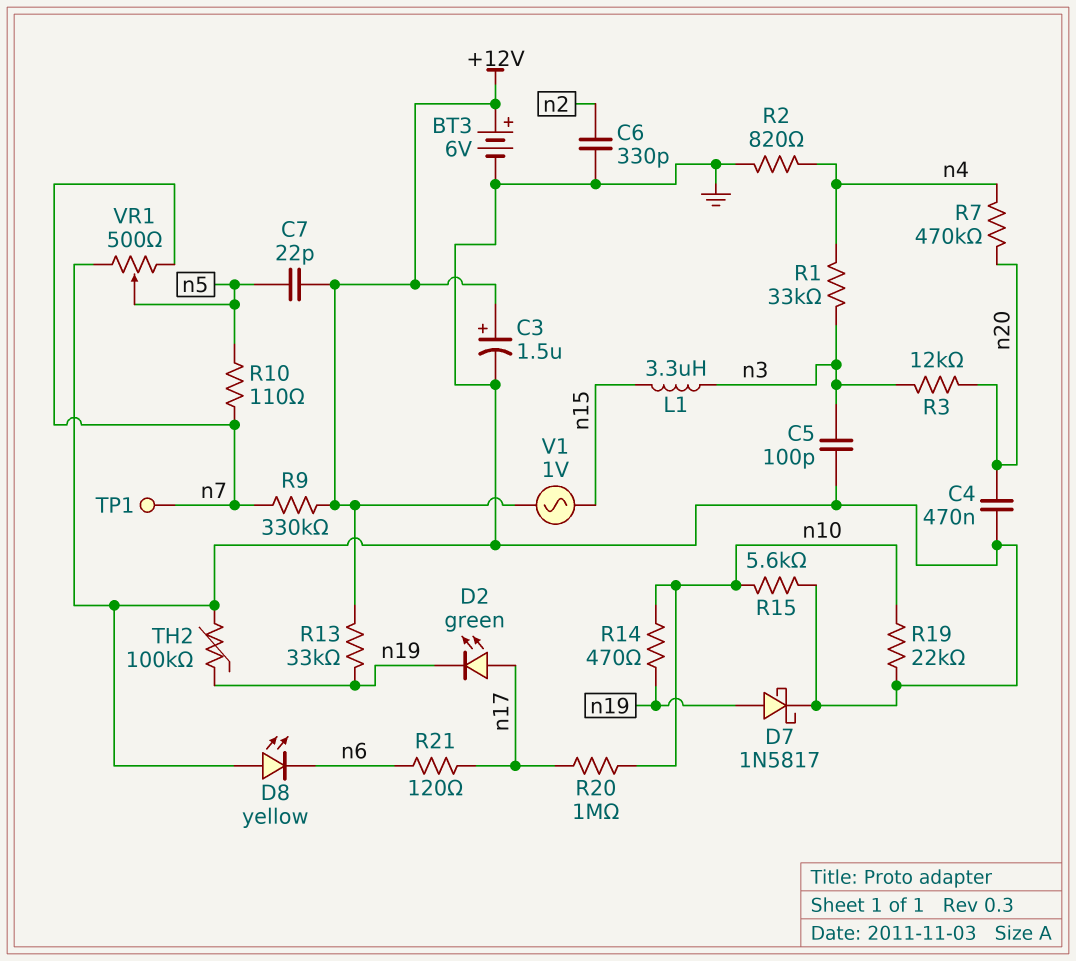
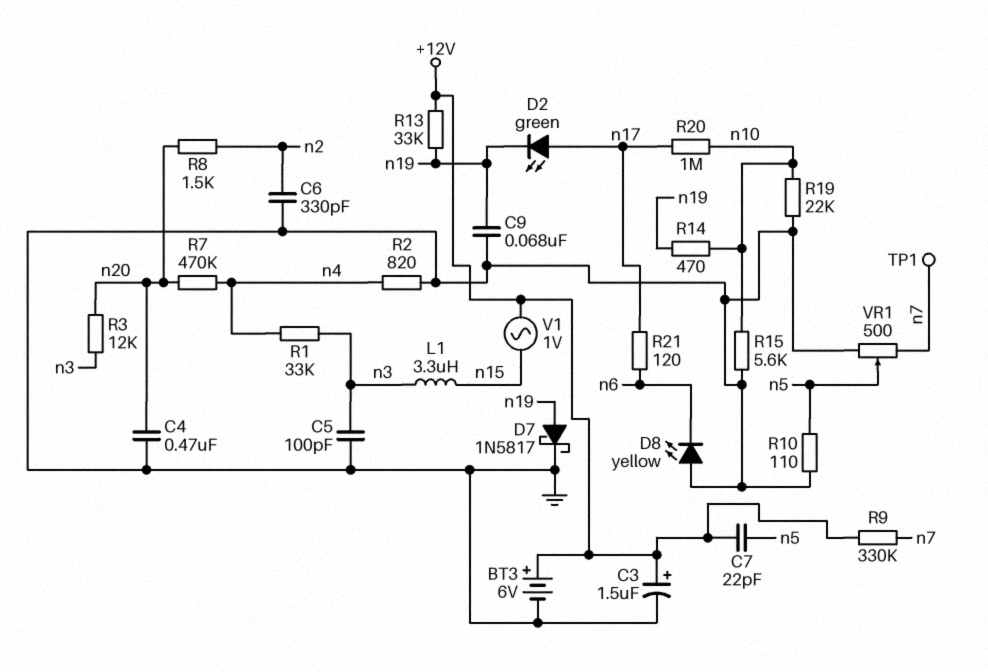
C9: none -> 68nF (GND, n19)
R8: none -> 1.5k (n2, n20)
R10: 110 (n5, n7) -> 110 (GND, n5)
TH2: 100k (GND, n19) -> none

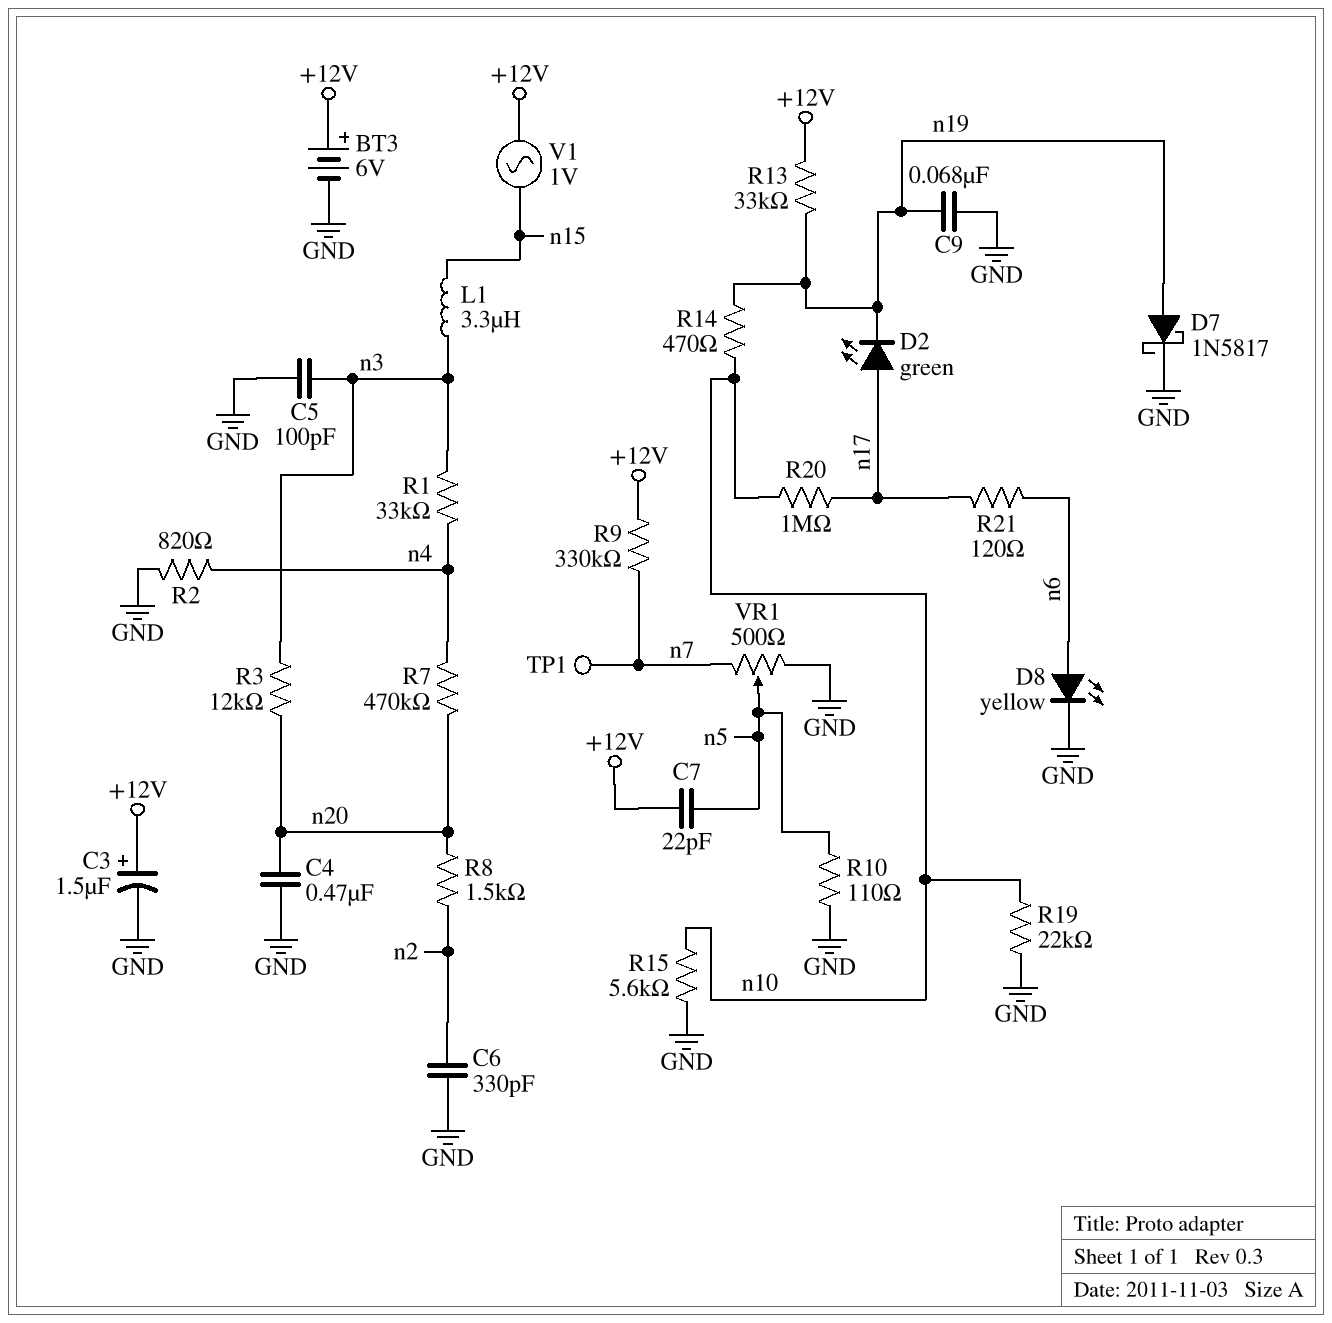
D8: LED yellow (A GND, K n6) -> LED yellow (A n6, K GND)

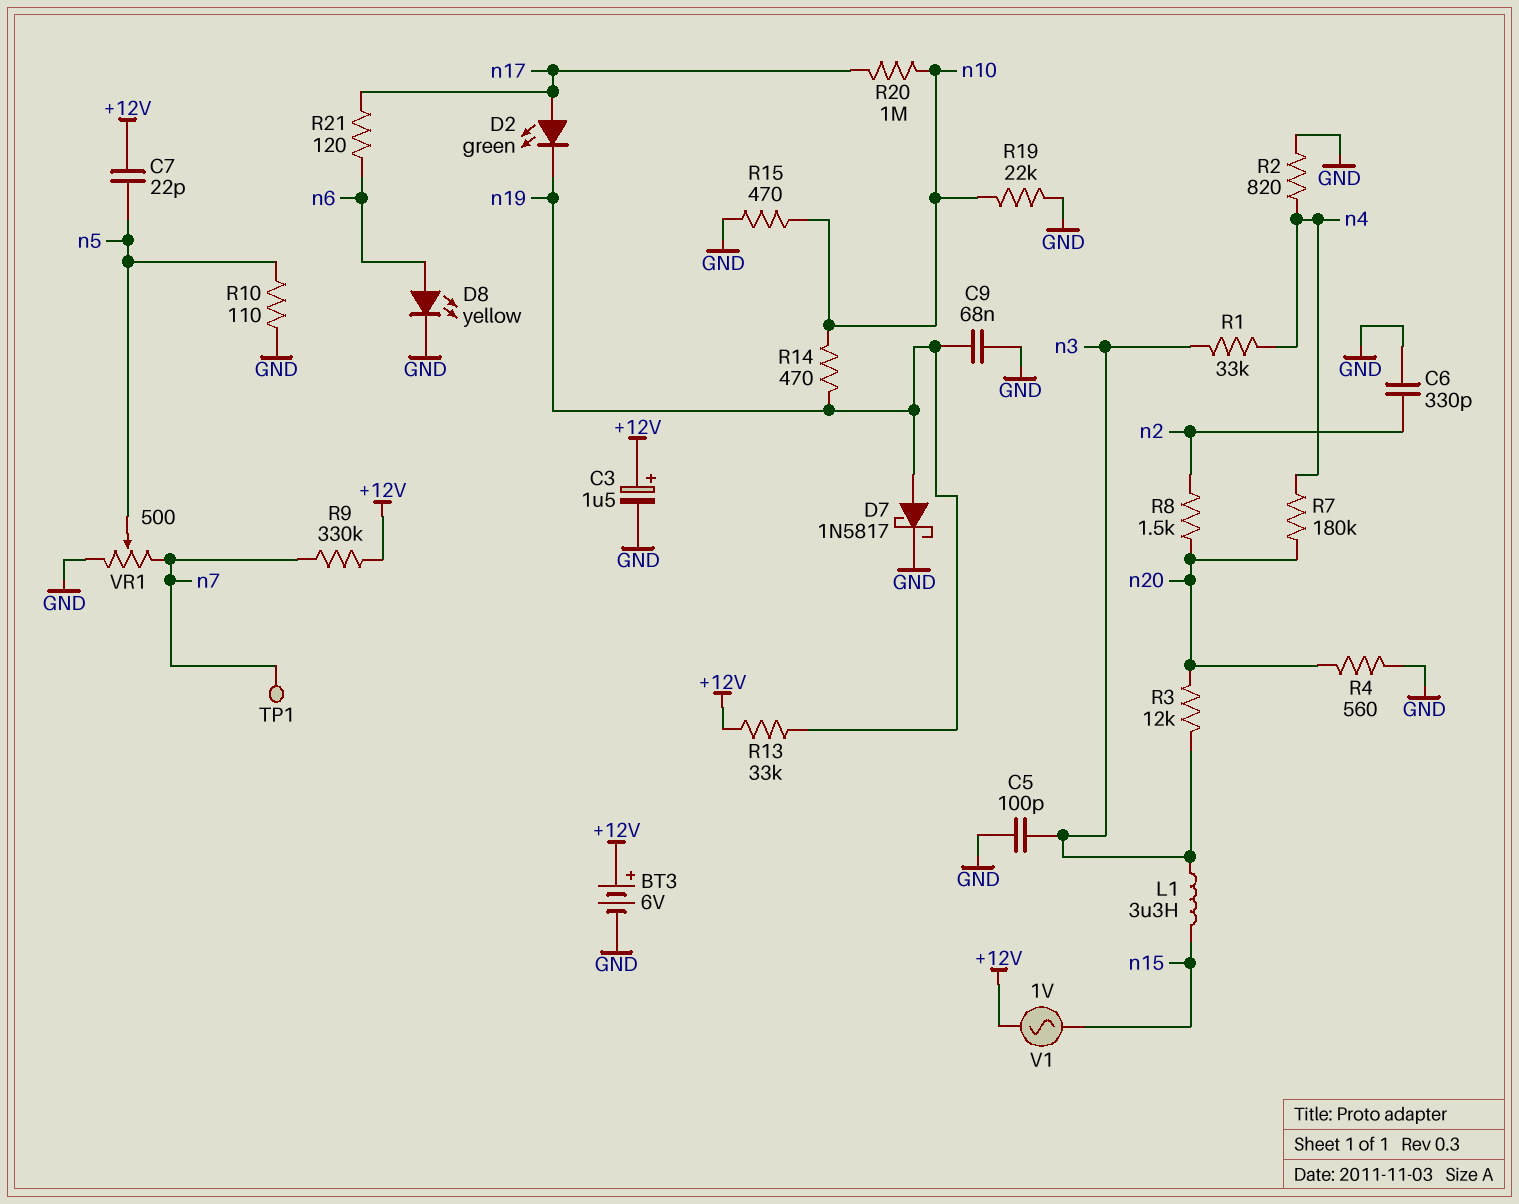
C4: 470nF (GND, n20) -> none
R4: none -> 560 (GND, n20)
R7: 470k (n4, n20) -> 180k (n4, n20)
R15: 5.6k (GND, n10) -> 470 (GND, n10)

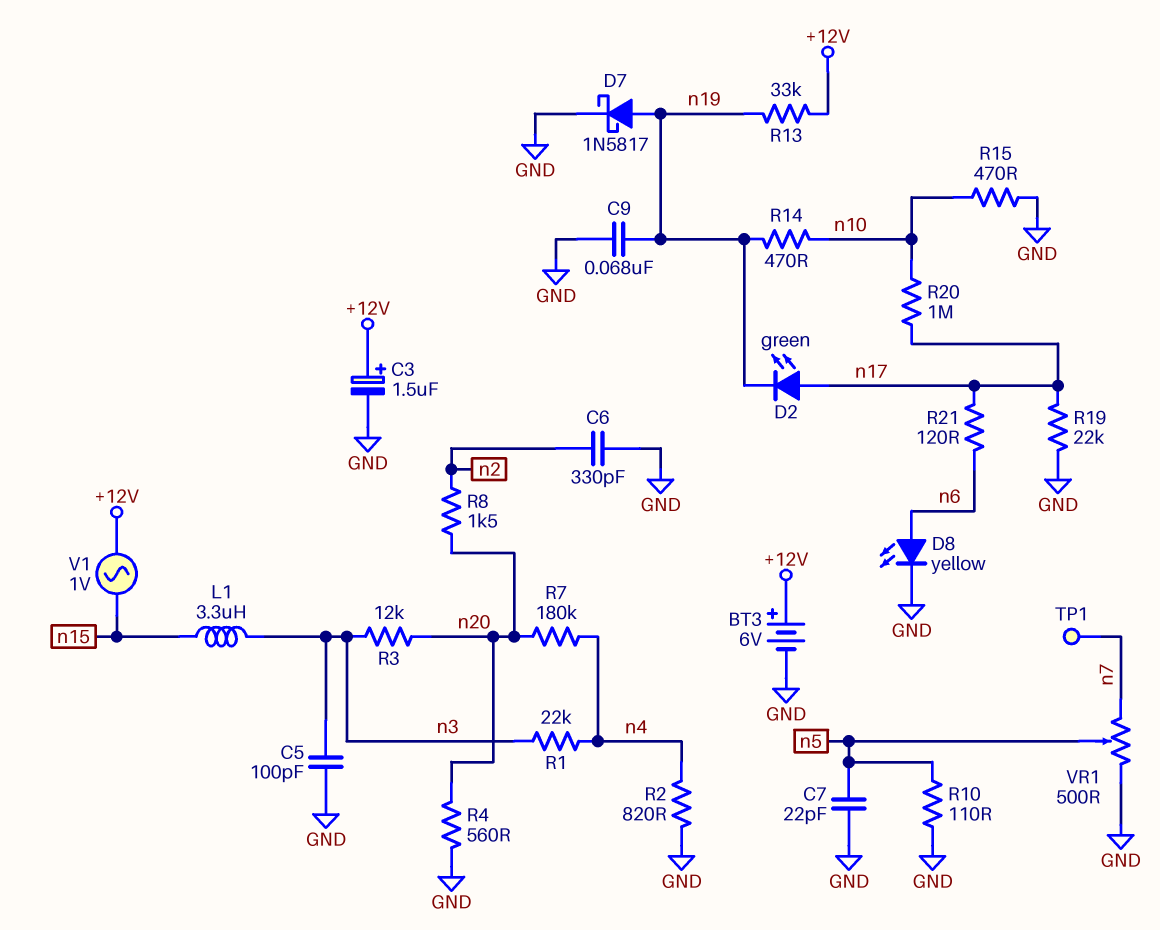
C7: 22pF (+12V, n5) -> 22pF (GND, n5)
R1: 33k (n3, n4) -> 22k (n3, n4)
R9: 330k (+12V, n7) -> none
R19: 22k (GND, n10) -> 22k (GND, n17)

